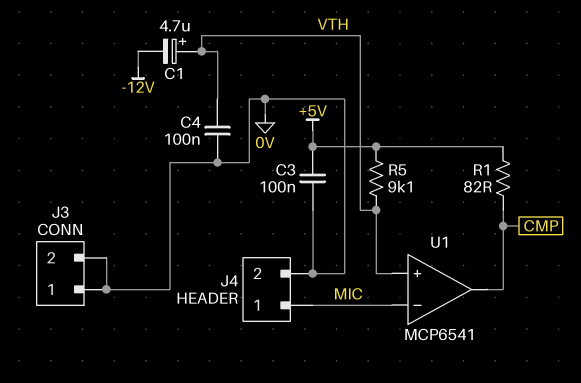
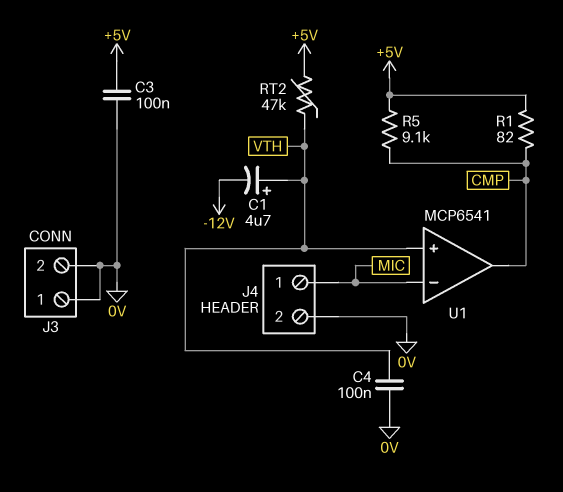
R5: 9.1k (+5V, VTH) -> 9.1k (+5V, CMP)
RT2: none -> 47k (+5V, VTH)

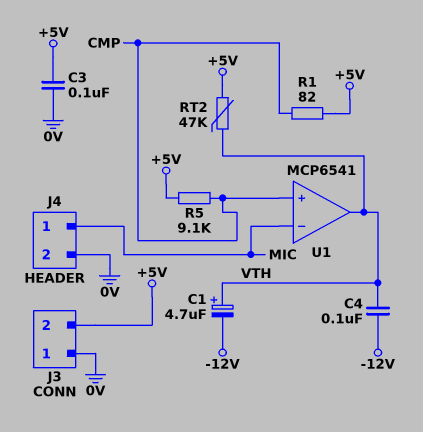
C4: 100nF (0V, VTH) -> 100nF (-12V, VTH)
J3 pin 2: 0V -> +5V
U1 pin in+: VTH -> CMP
U1 pin out: CMP -> VTH

